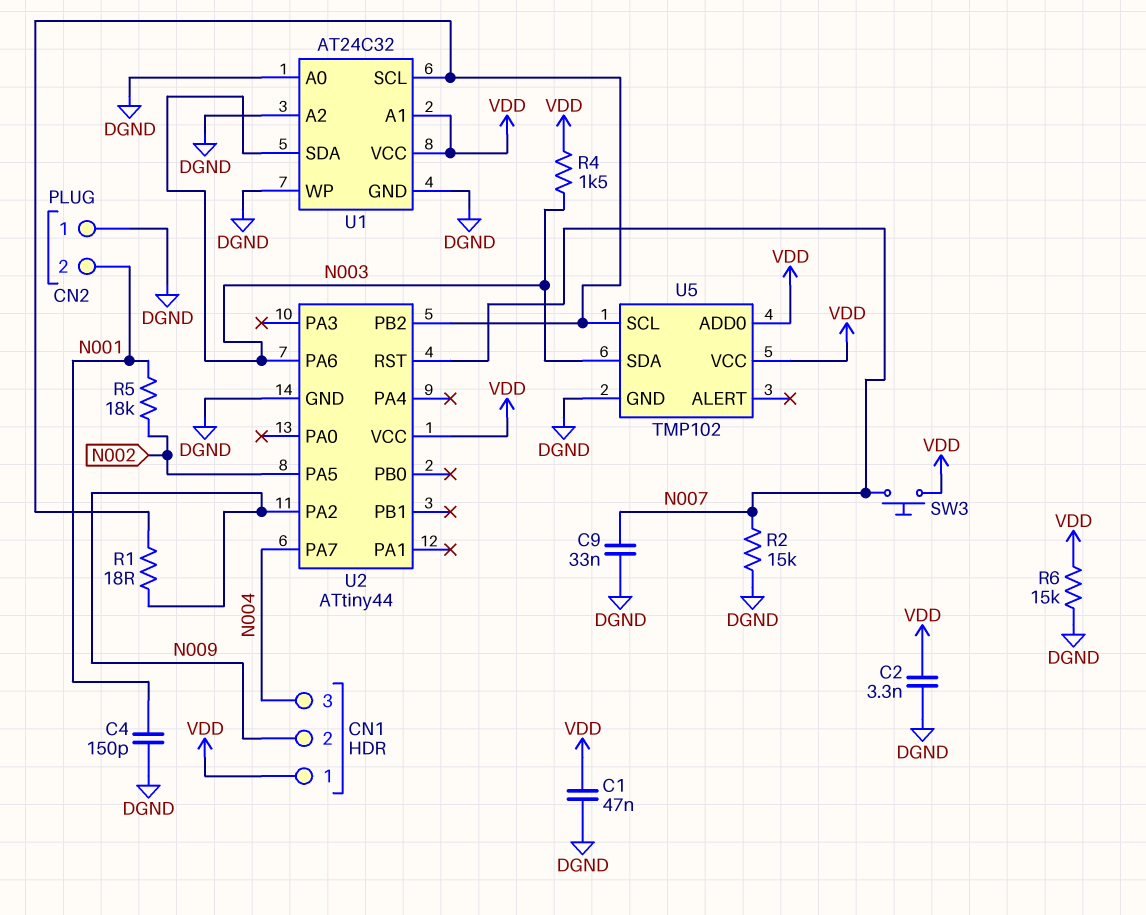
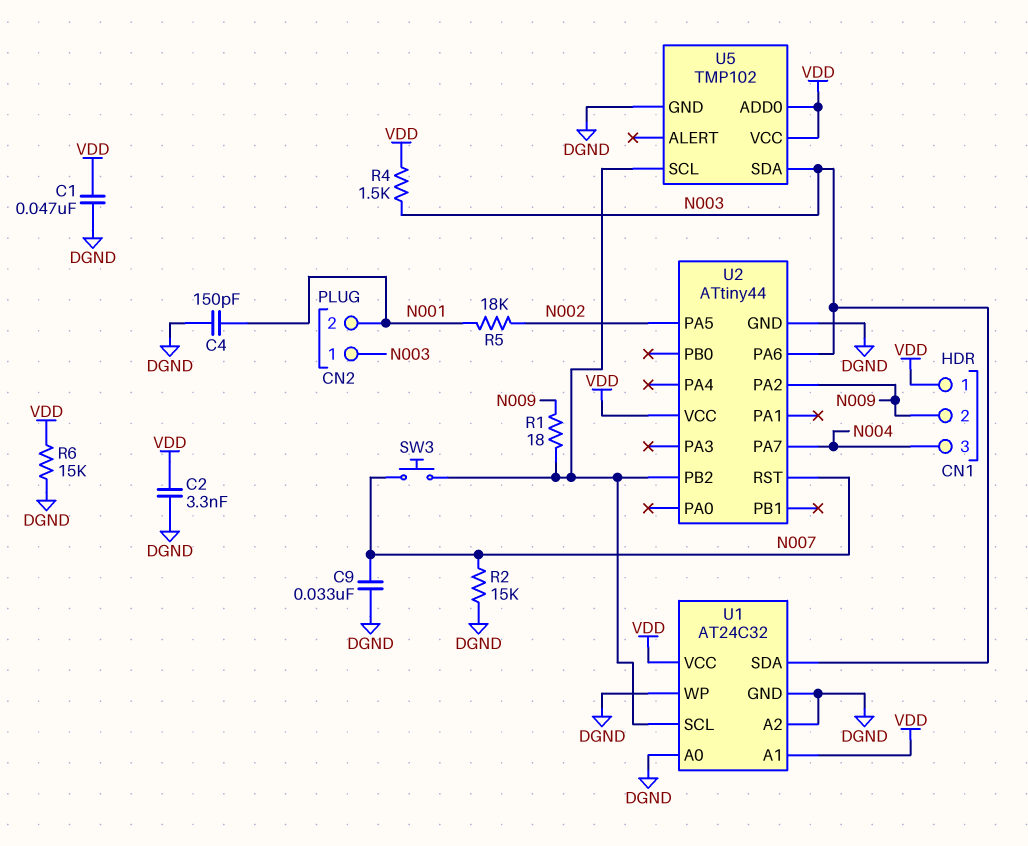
CN2 pin 1: DGND -> N003
SW3: button (N007, VDD) -> button (N007, U1/SCL)

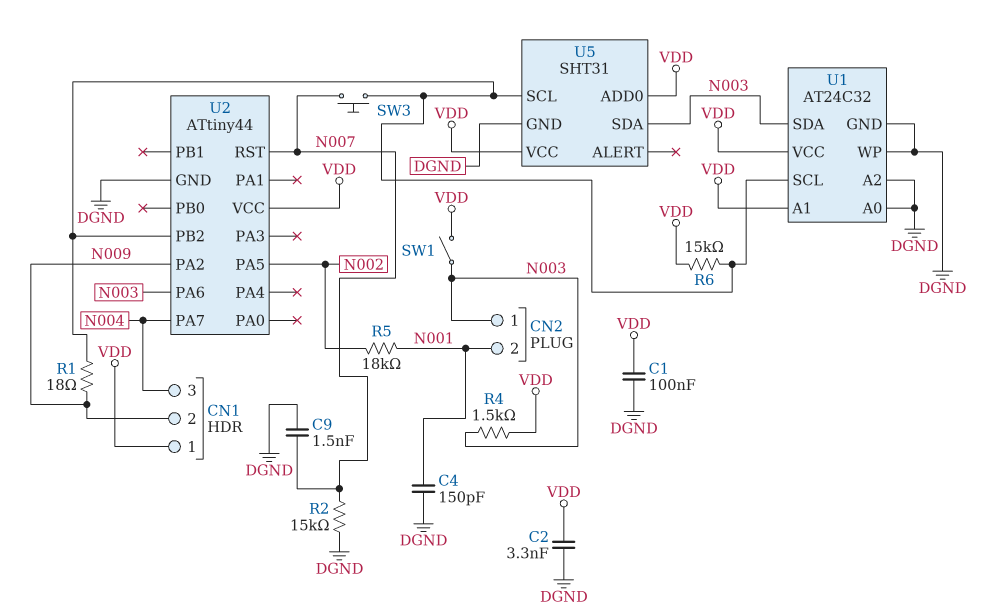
C1: 47nF (DGND, VDD) -> 100nF (DGND, VDD)
C9: 33nF (DGND, N007) -> 1.5nF (DGND, N007)
R6: 15k (DGND, VDD) -> 15k (U1/SCL, VDD)
SW1: none -> switch (N003, VDD)
U5: TMP102 -> SHT31

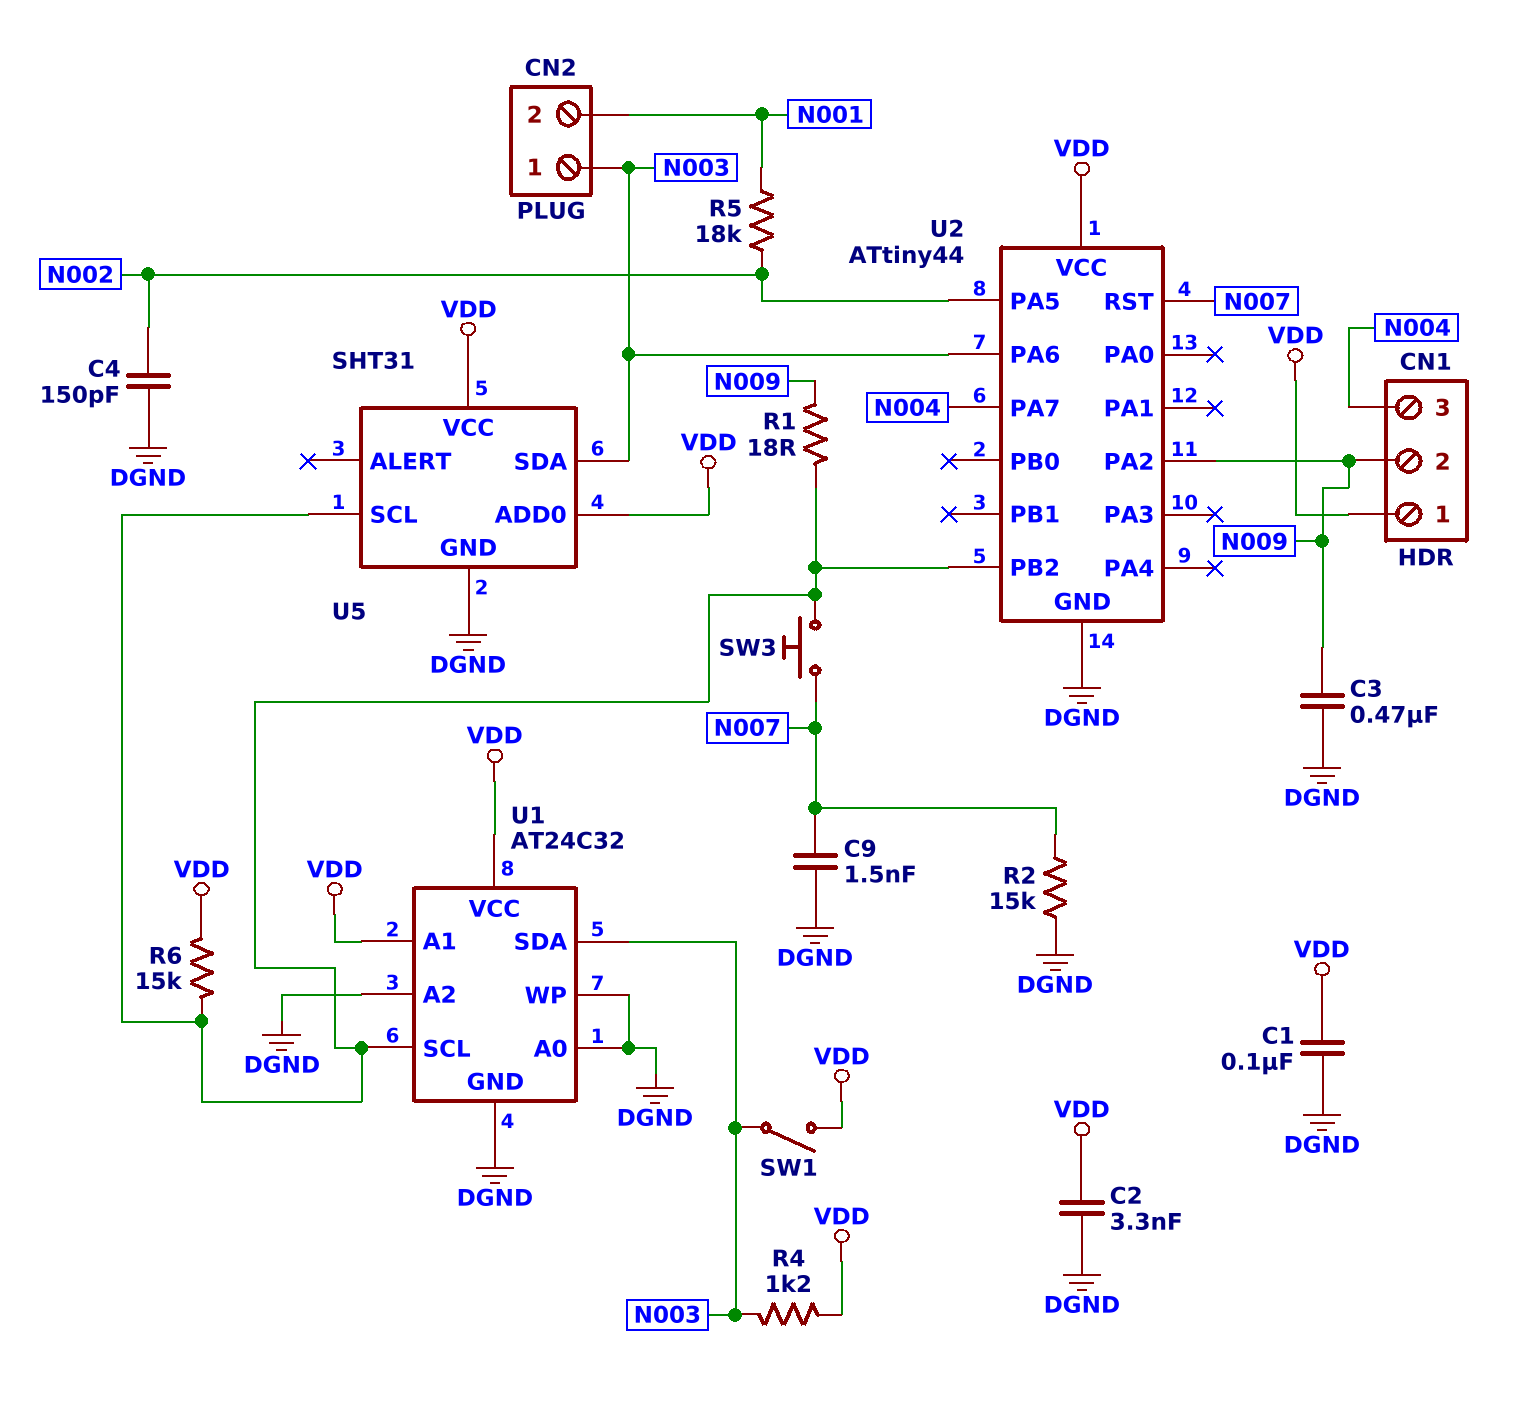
C3: none -> 470nF (DGND, N009)
C4: 150pF (DGND, N001) -> 150pF (DGND, N002)
R4: 1.5k (N003, VDD) -> 1.2k (N003, VDD)

